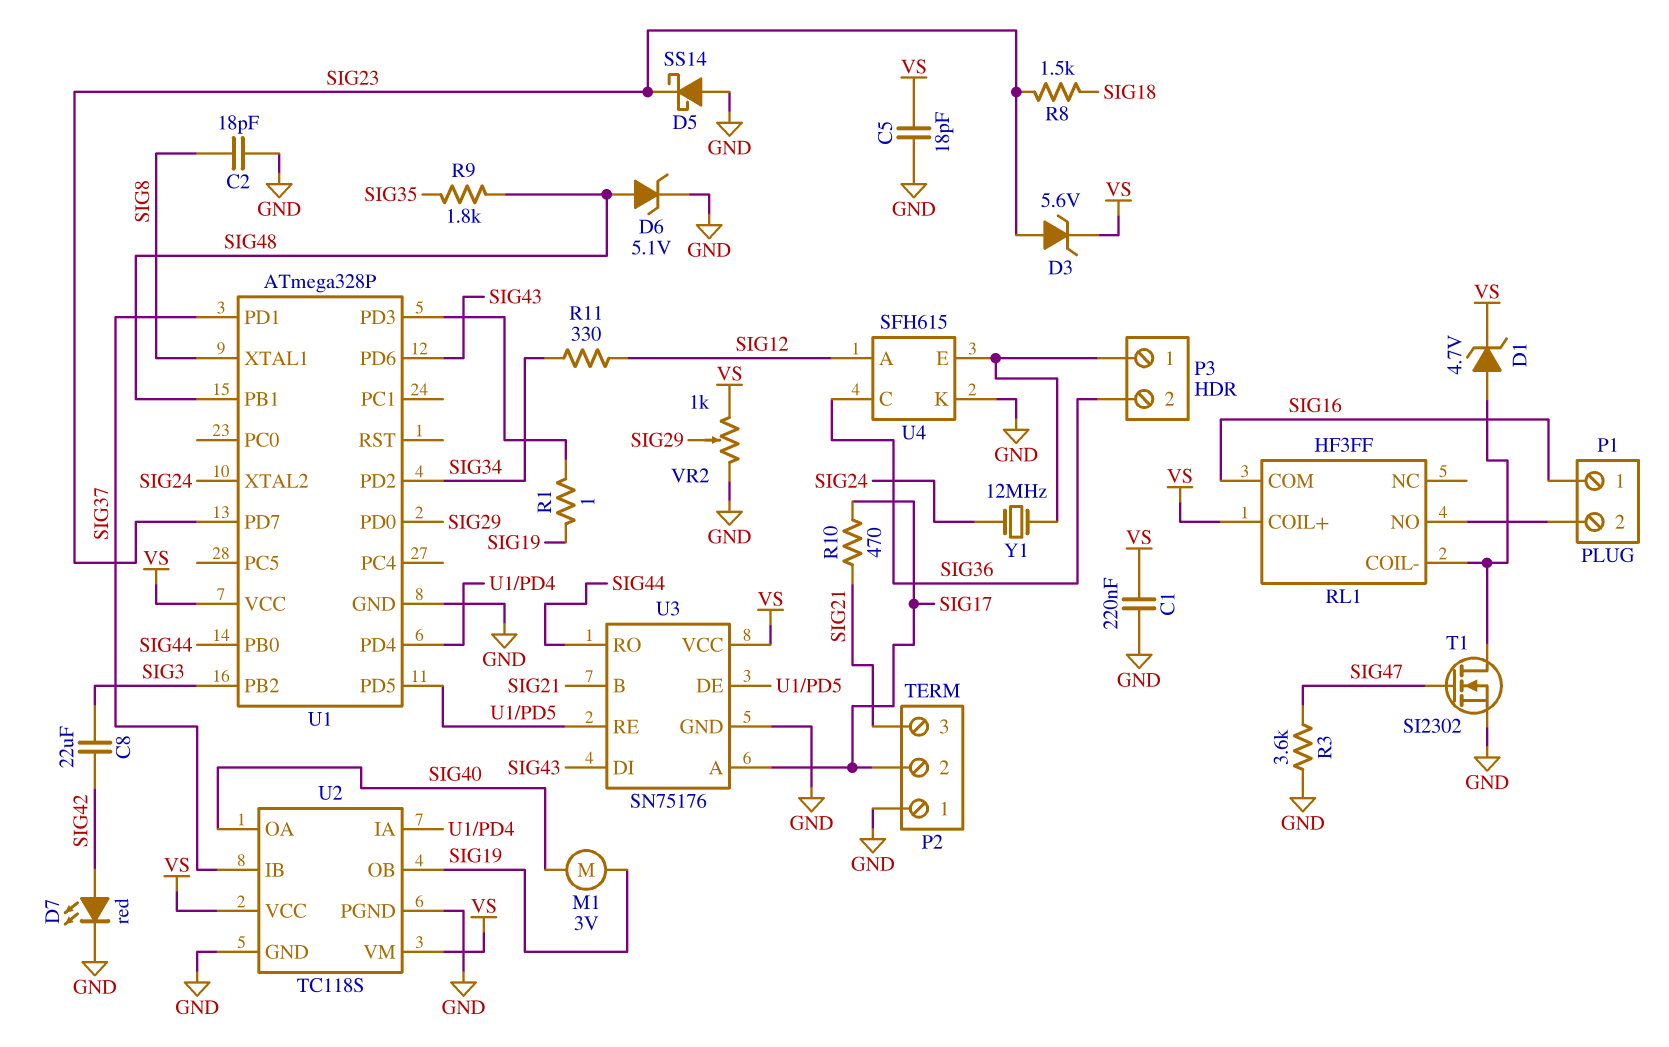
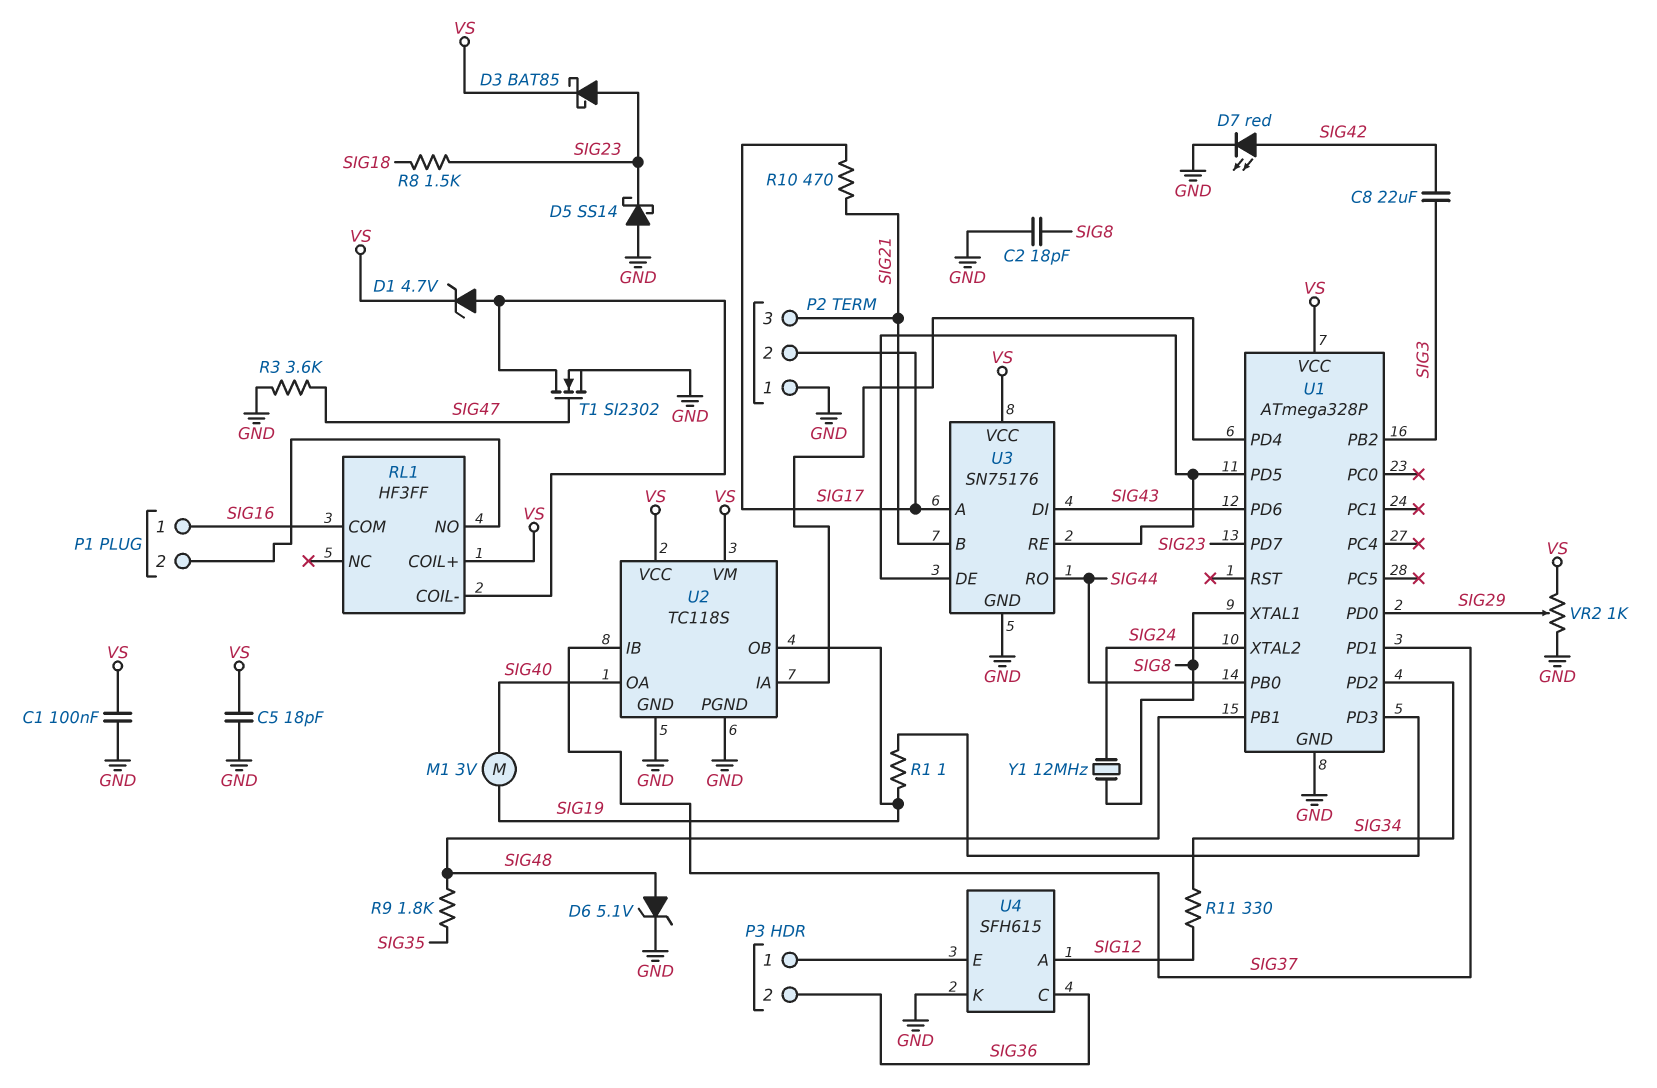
C1: 220nF (GND, VS) -> 100nF (GND, VS)
D3: zener 5.6V (A SIG23, K VS) -> schottky BAT85 (A SIG23, K VS)
Y1: 12MHz (P3/1, SIG24) -> 12MHz (SIG8, SIG24)

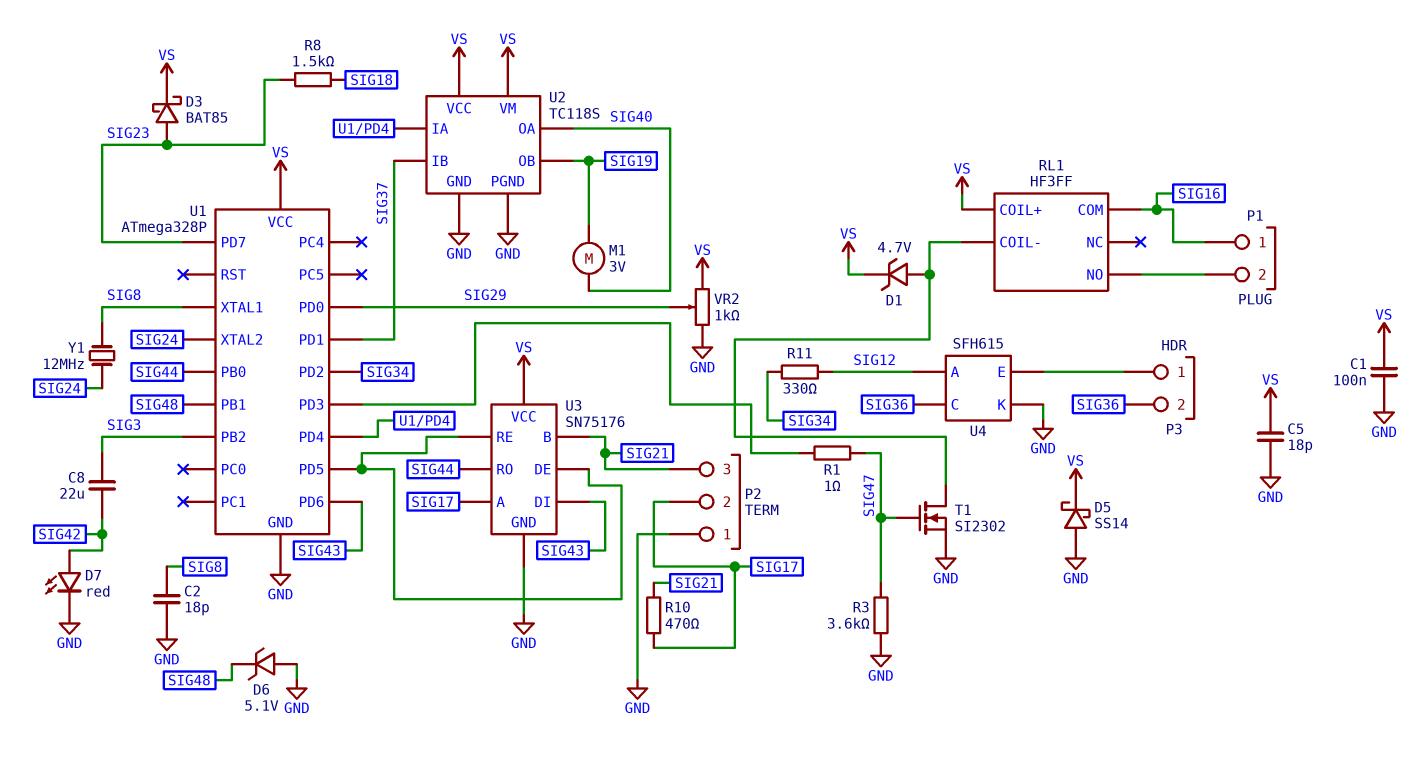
D5: schottky SS14 (A GND, K SIG23) -> schottky SS14 (A GND, K VS)
D6: zener 5.1V (A SIG48, K GND) -> zener 5.1V (A GND, K SIG48)
R1: 1 (SIG19, U1/PD3) -> 1 (SIG47, U1/PD3)
R9: 1.8k (SIG35, SIG48) -> none

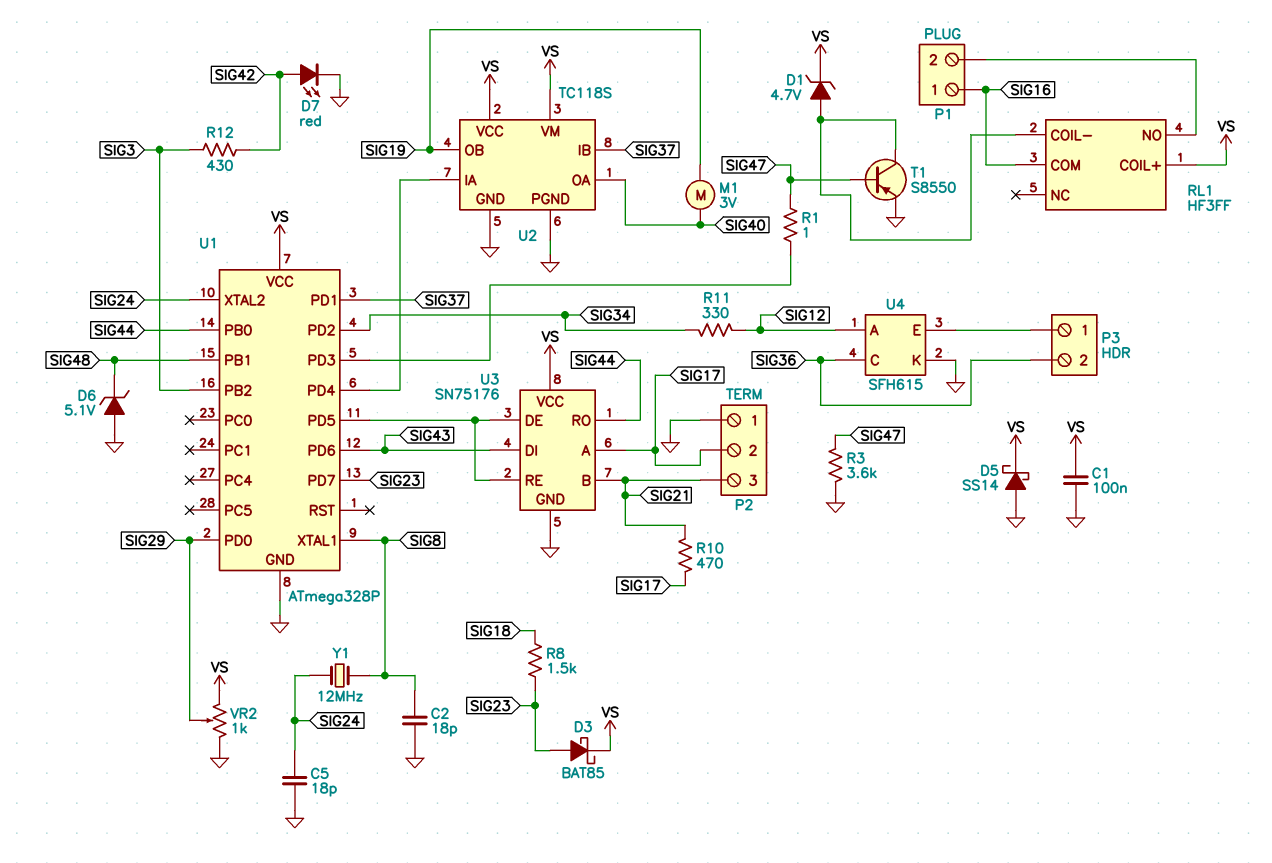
C5: 18pF (GND, VS) -> 18pF (GND, SIG24)
C8: 22uF (SIG3, SIG42) -> none
R12: none -> 430 (SIG3, SIG42)
T1: NMOS SI2302 (G SIG47, D RL1/COIL-, S GND) -> PNP S8550 (B SIG47, C RL1/COIL-, E GND)

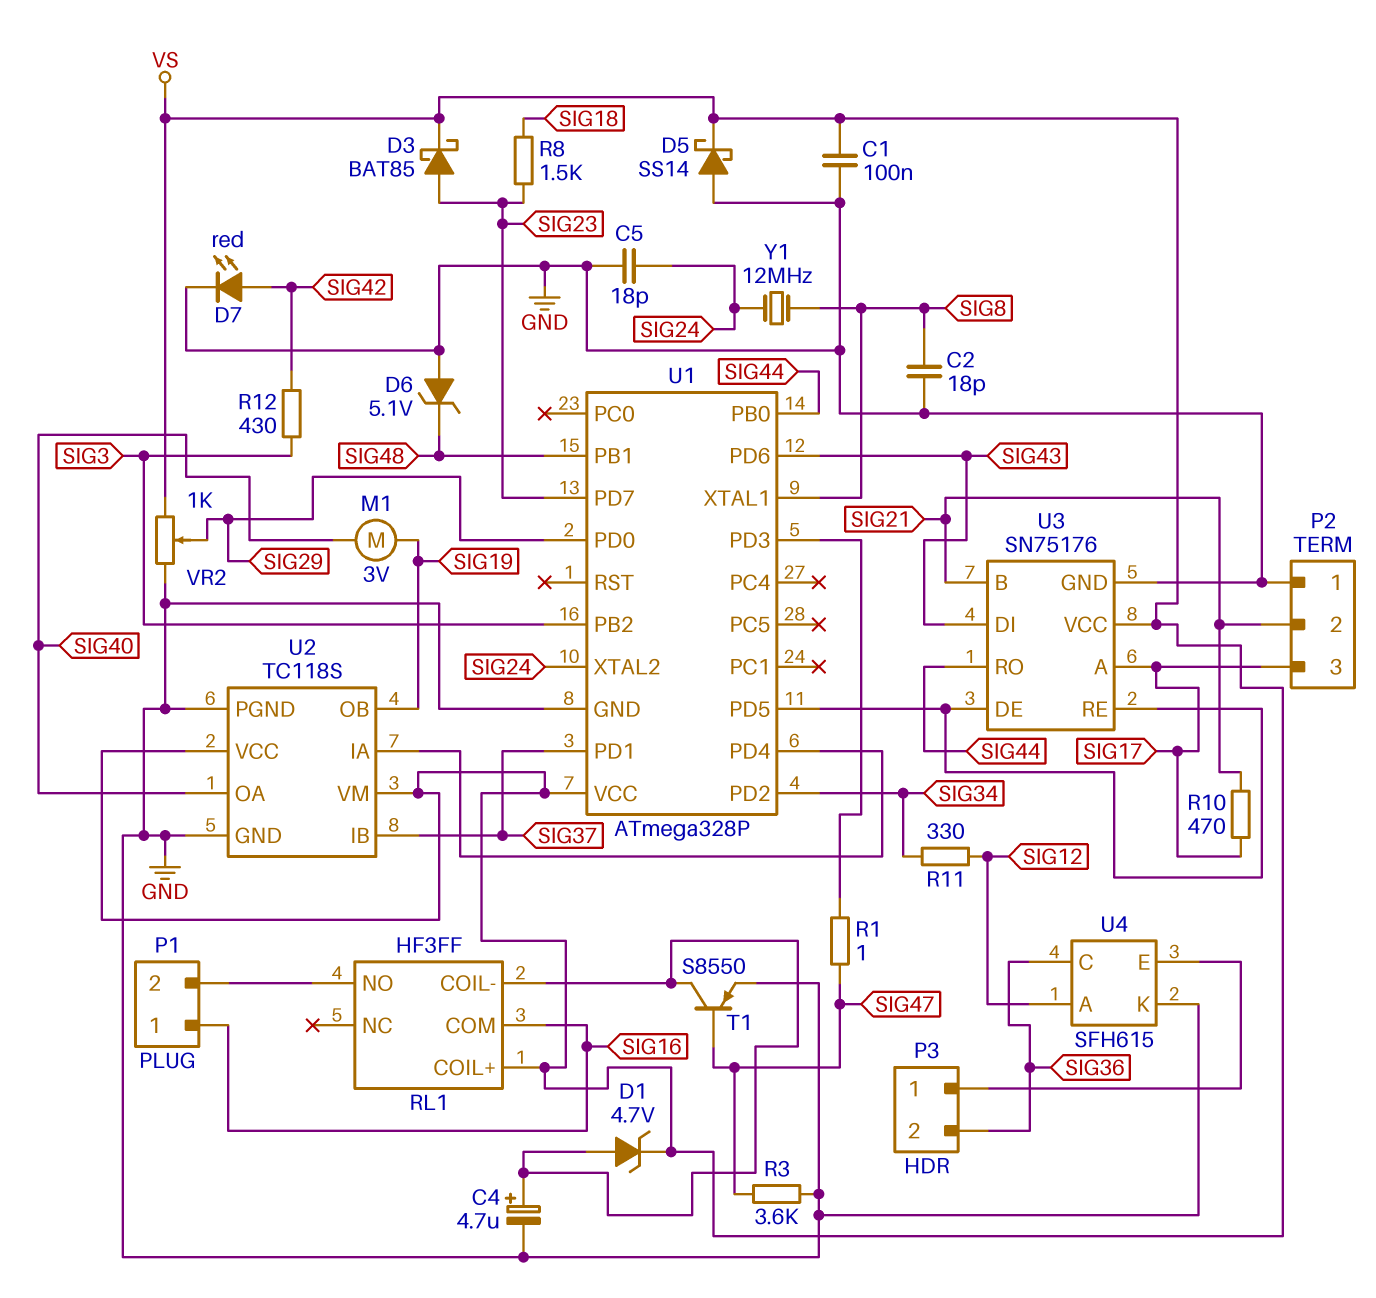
C4: none -> 4.7uF (plus RL1/COIL-, minus GND)
P2 pin 2: SIG17 -> SIG21
P2 pin 3: SIG21 -> SIG17

